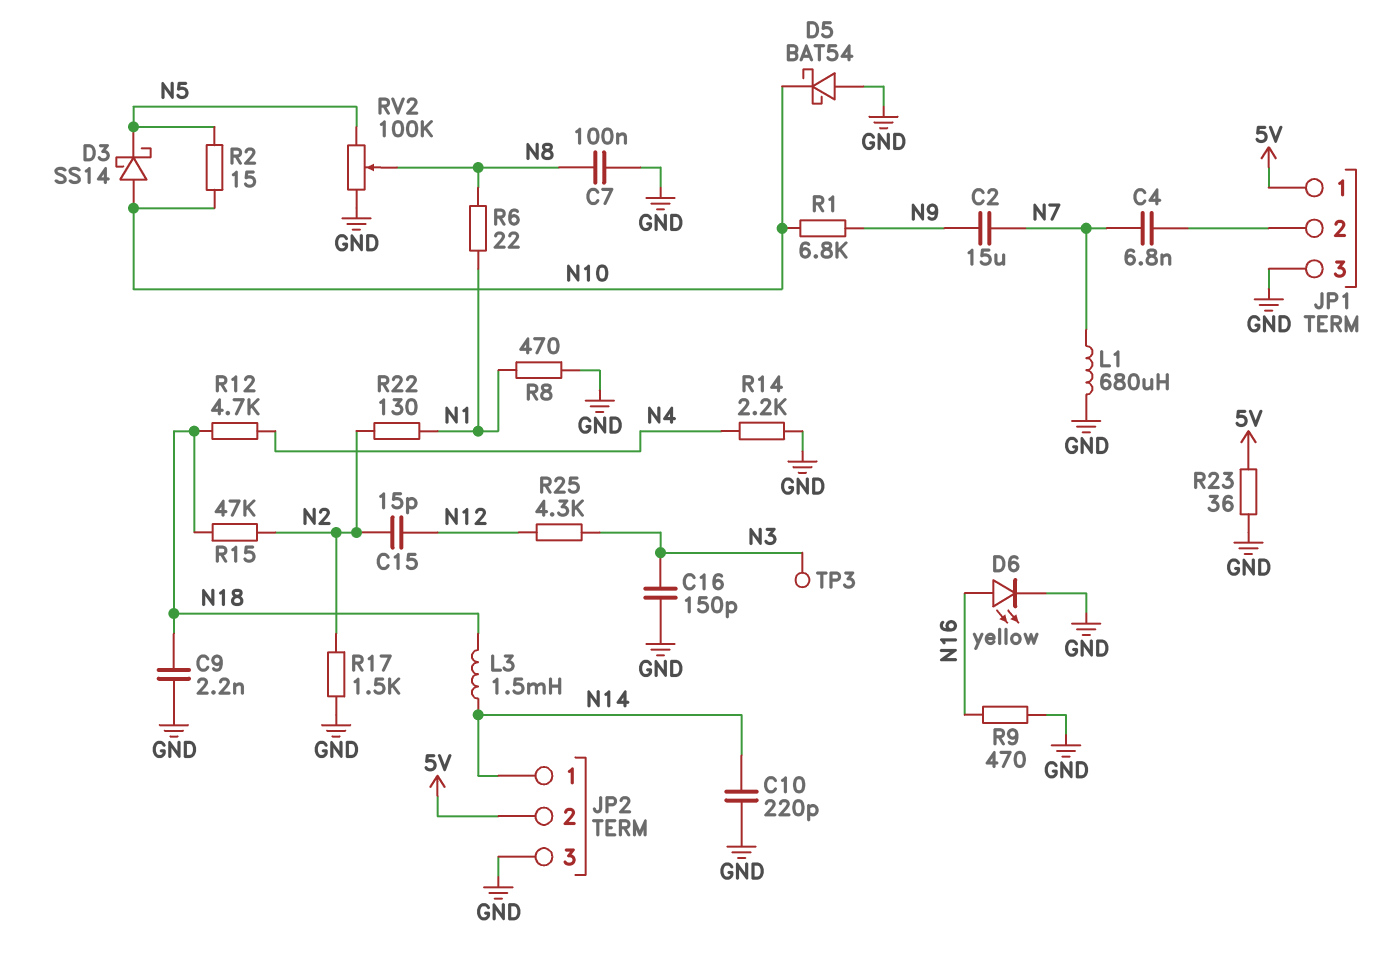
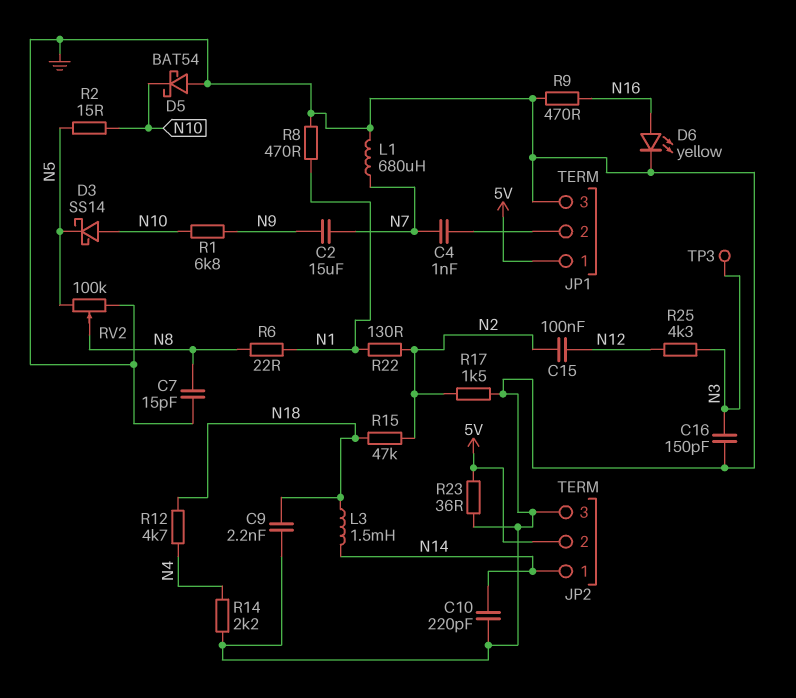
C4: 6.8nF (JP1/2, N7) -> 1nF (JP1/2, N7)
C7: 100nF (GND, N8) -> 15pF (GND, N8)
C15: 15pF (N2, N12) -> 100nF (N2, N12)

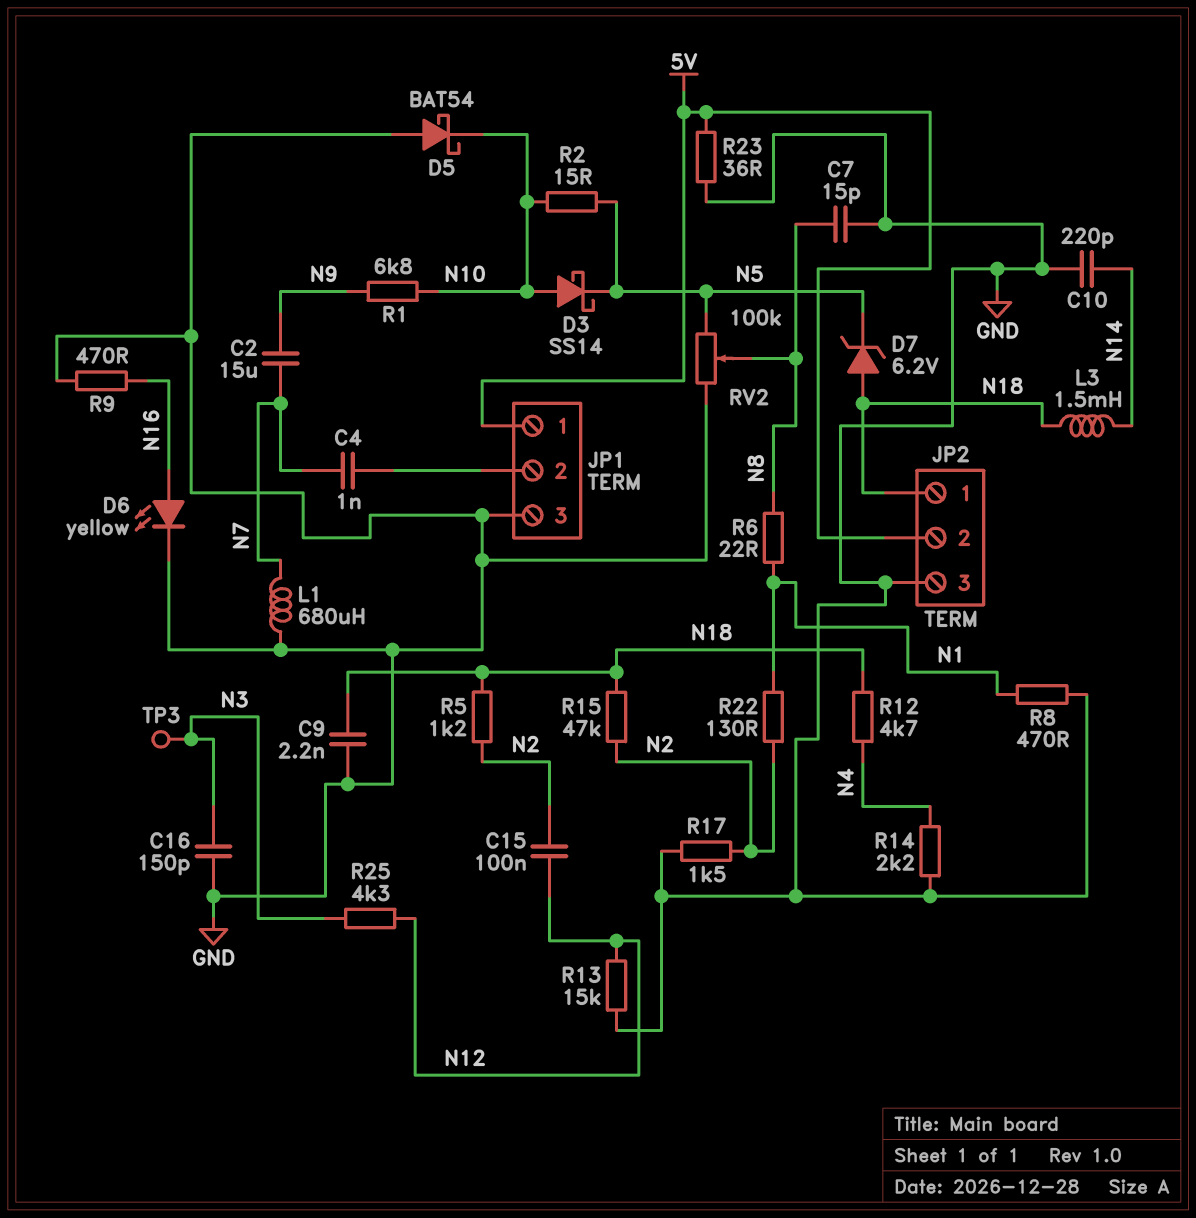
D7: none -> zener 6.2V (A N18, K N5)
JP2 pin 1: N14 -> N18
R5: none -> 1.2k (N2, N18)
R13: none -> 15k (GND, N12)

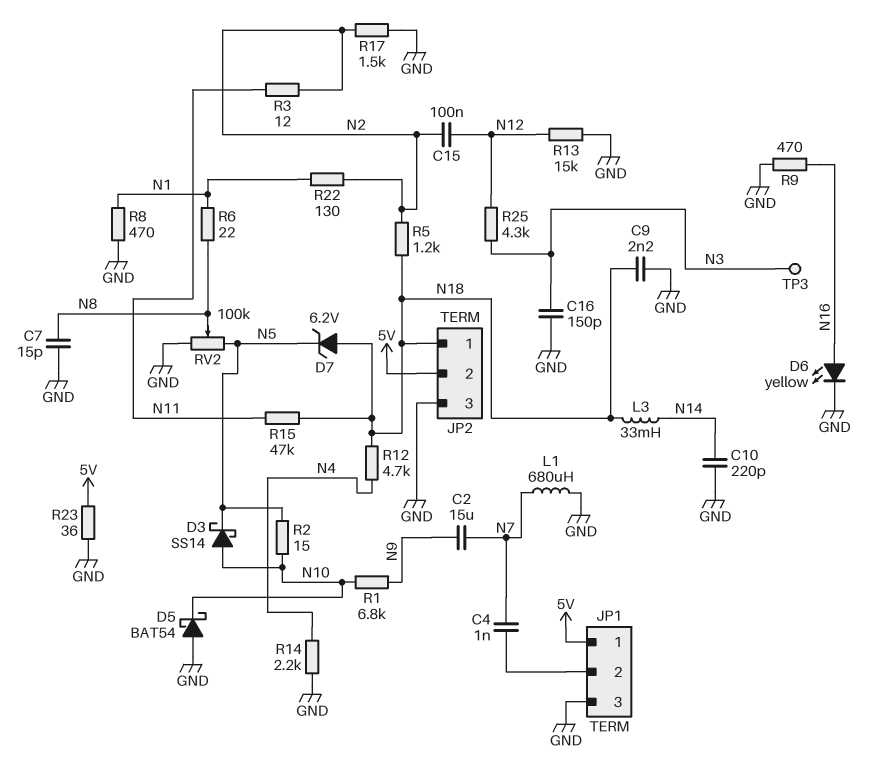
L3: 1.5mH (N14, N18) -> 33mH (N14, N18)
R3: none -> 12 (N2, N11)
R15: 47k (N2, N18) -> 47k (N11, N18)

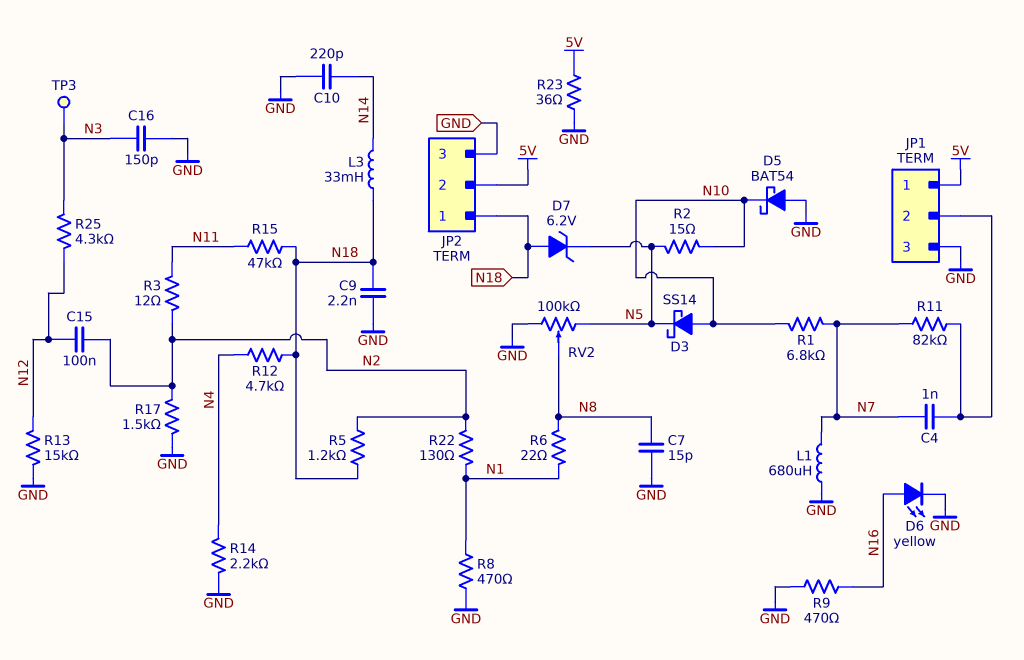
C2: 15uF (N7, N9) -> none
R1: 6.8k (N9, N10) -> 6.8k (N7, N10)
R11: none -> 82k (JP1/2, N7)

